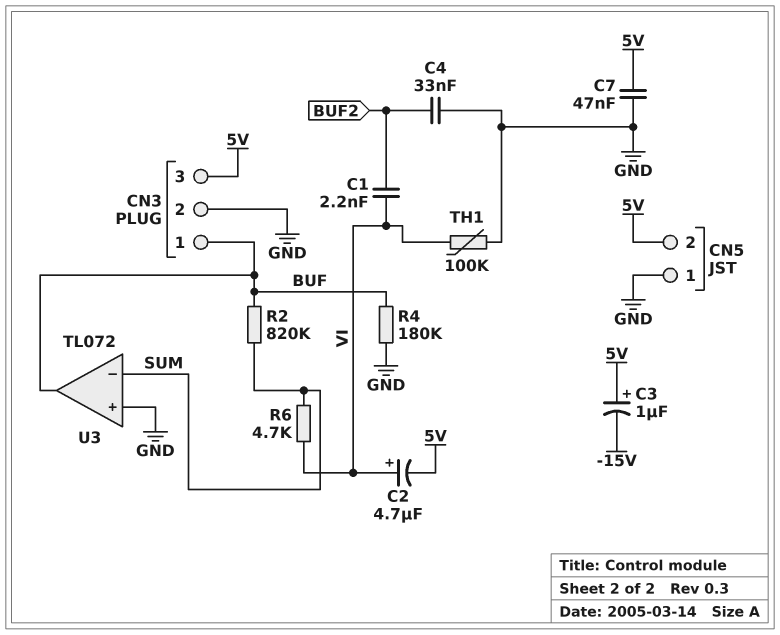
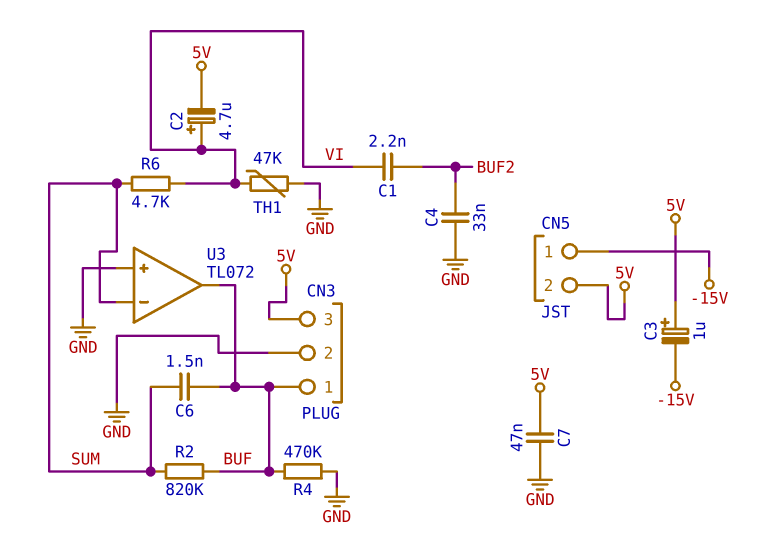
C6: none -> 1.5nF (BUF, SUM)
CN5 pin 1: GND -> -15V
R4: 180k (BUF, GND) -> 470k (BUF, GND)
TH1: 100k (GND, VI) -> 47k (GND, VI)

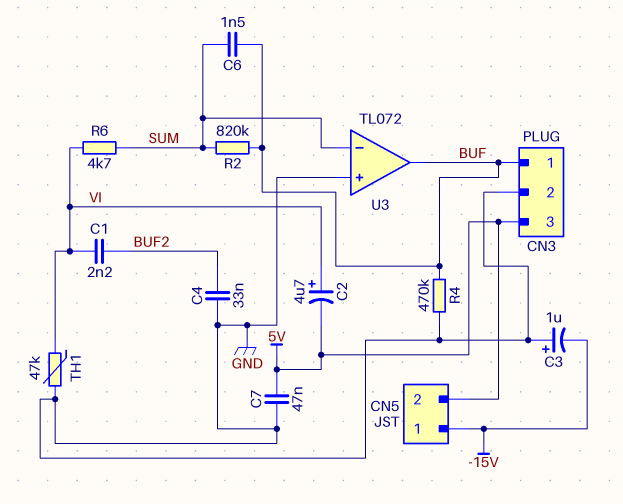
C3: 1uF (plus 5V, minus -15V) -> 1uF (plus GND, minus -15V)

